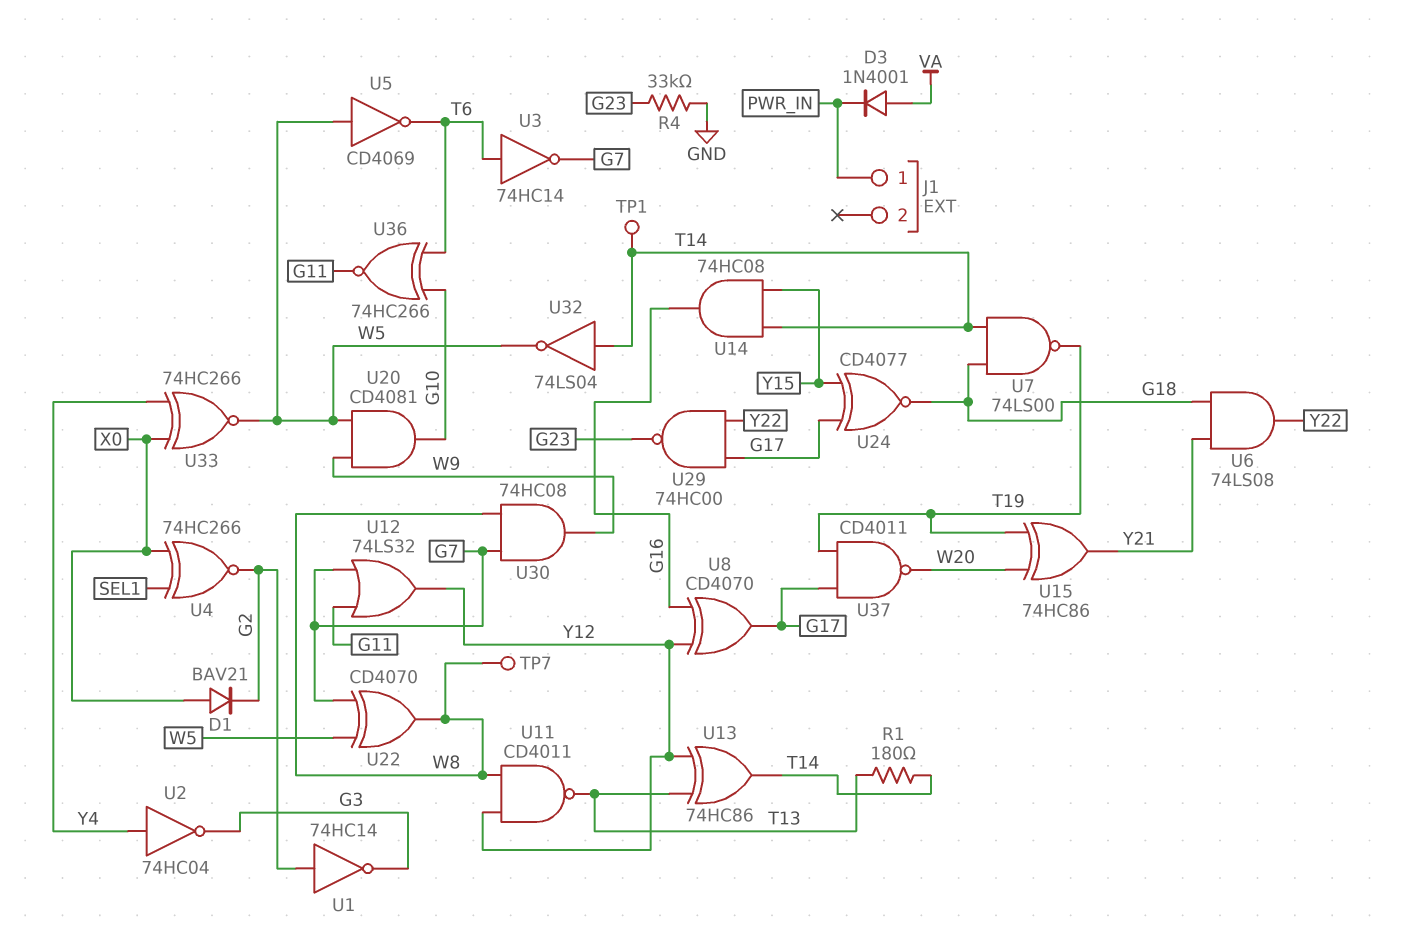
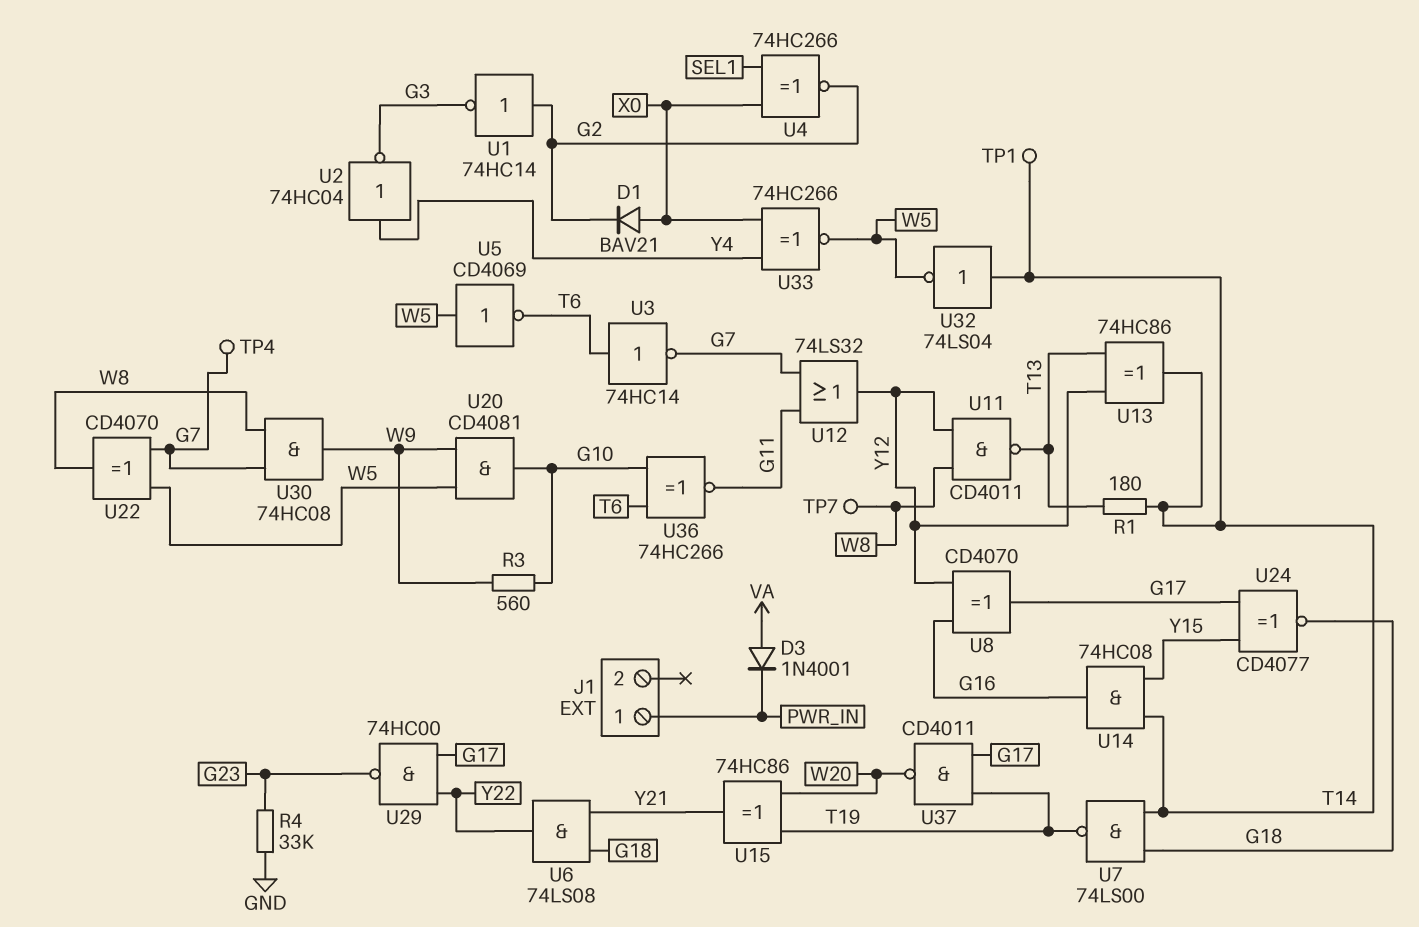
R3: none -> 560 (G10, W9)
TP4: none -> test point (G7)

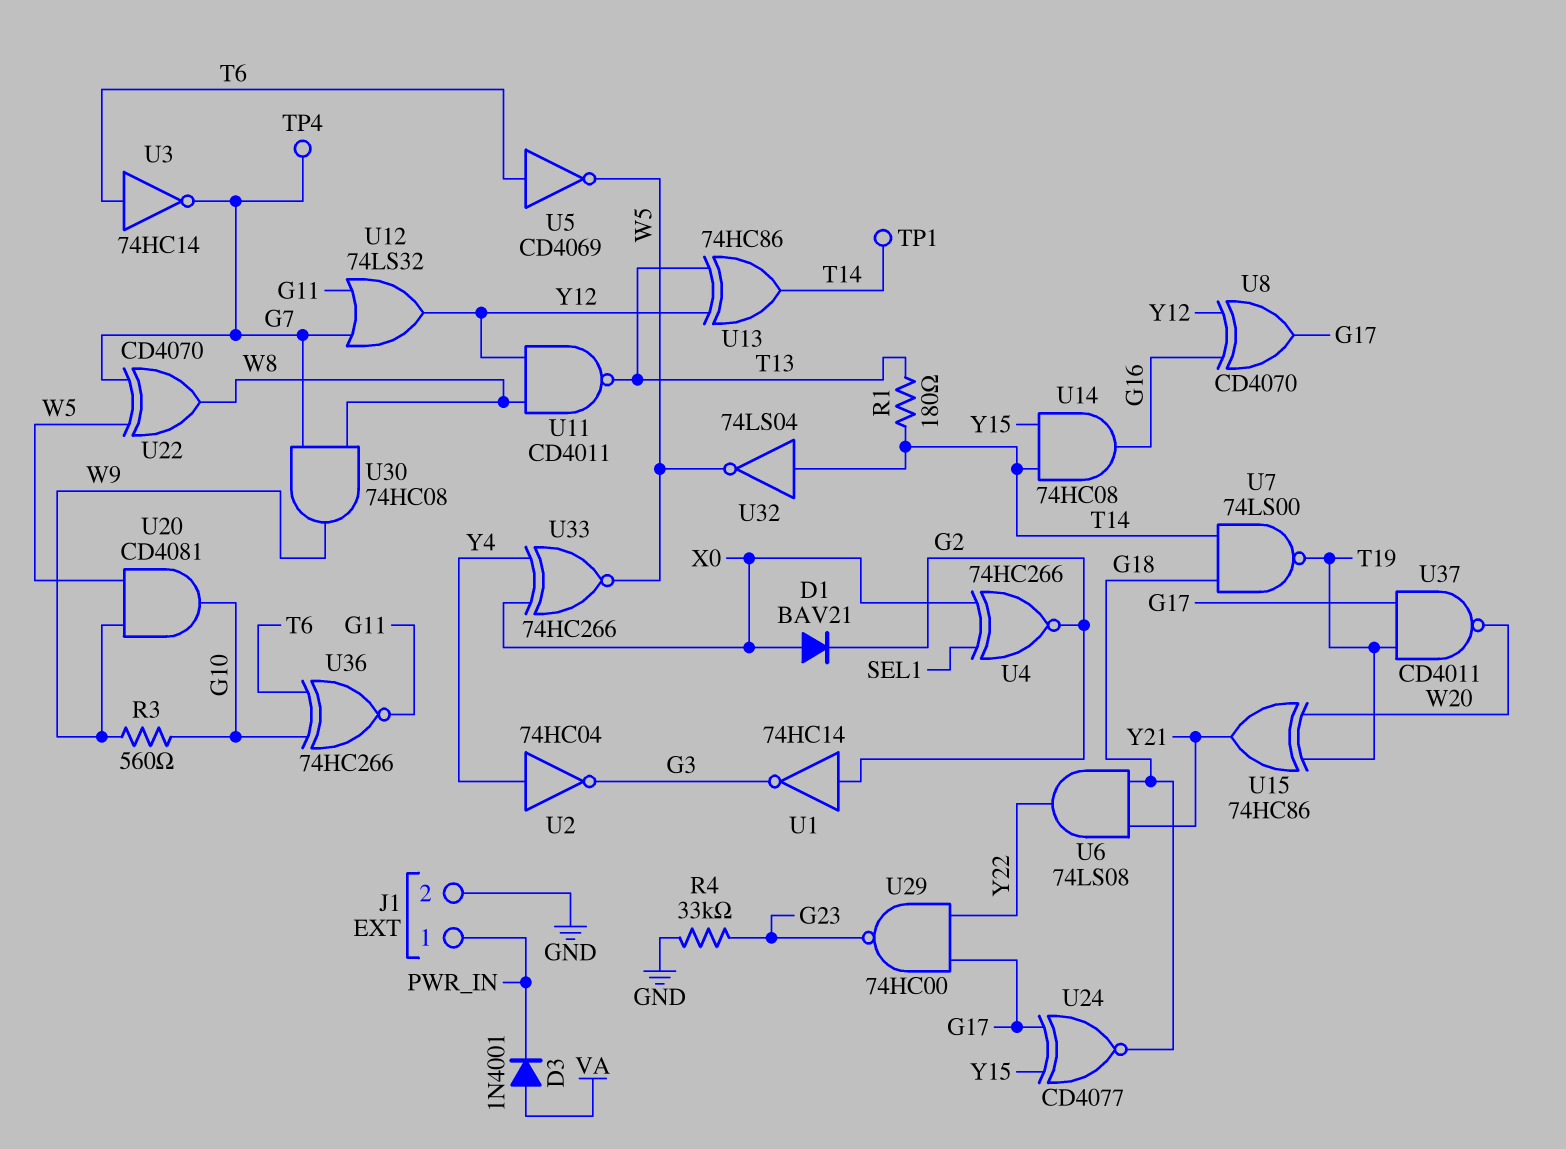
J1 pin 2: none -> GND
TP7: test point (W8) -> none
U5: NOT CD4069 (in W5, out T6) -> NOT CD4069 (in T6, out W5)

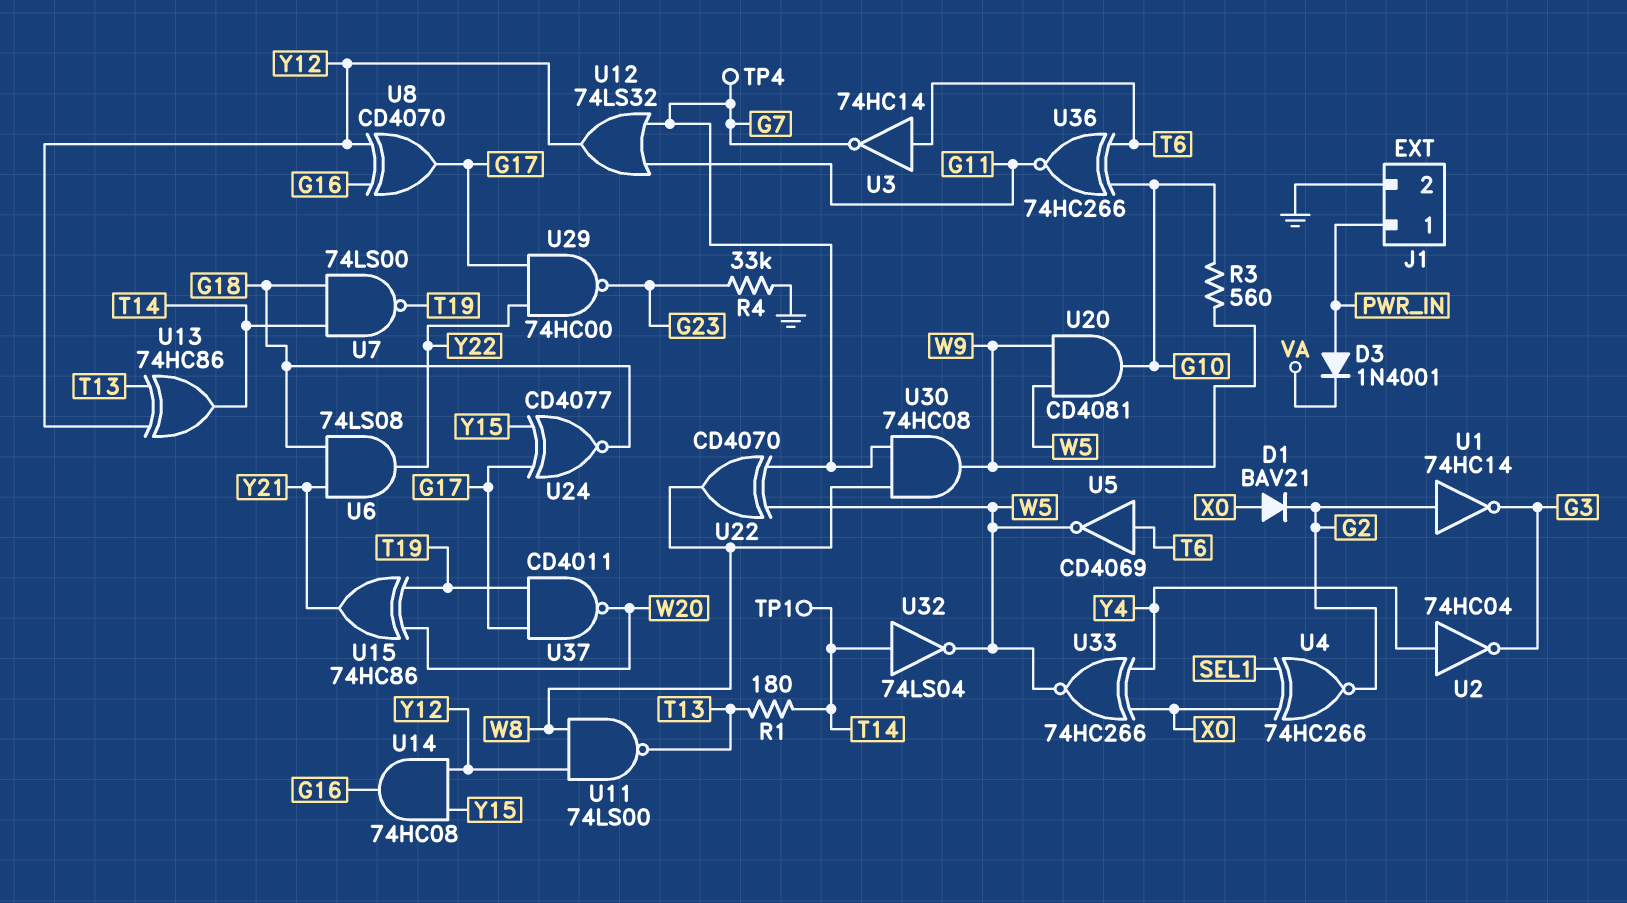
D3: diode 1N4001 (A VA, K PWR_IN) -> diode 1N4001 (A PWR_IN, K VA)
U11: NAND CD4011 (in W8, in Y12, out T13) -> NAND 74LS00 (in W8, in Y12, out T13)
U14: AND 74HC08 (in T14, in Y15, out G16) -> AND 74HC08 (in Y12, in Y15, out G16)

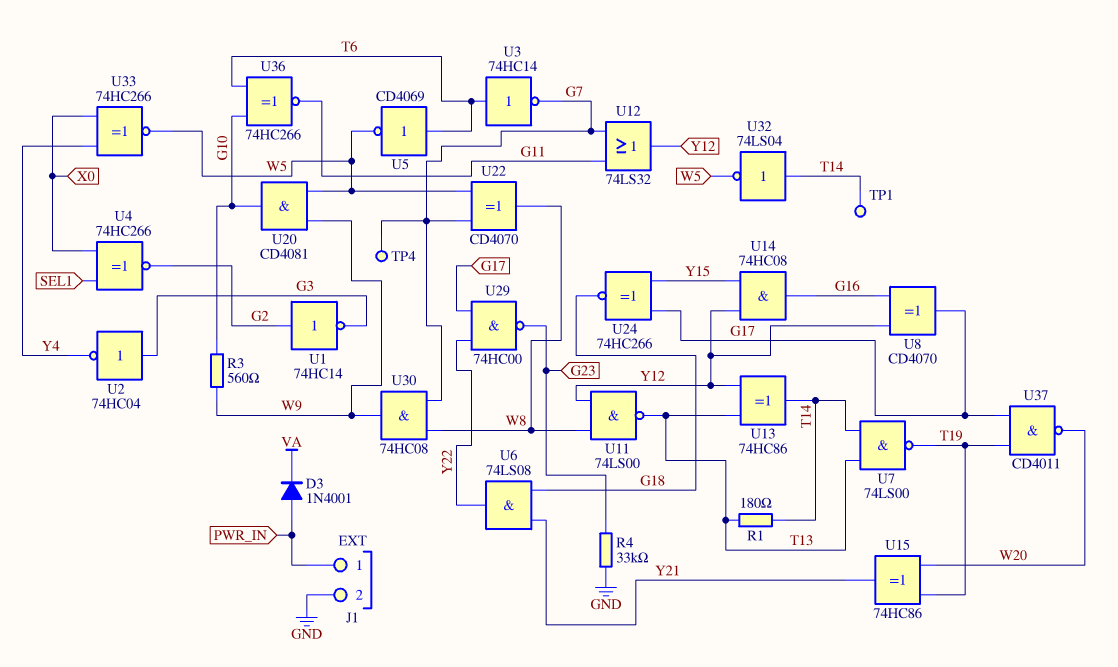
D1: diode BAV21 (A X0, K G2) -> none
U2: NOT 74HC04 (in Y4, out G3) -> NOT 74HC04 (in G3, out Y4)
U7: NAND 74LS00 (in G18, in T14, out T19) -> NAND 74LS00 (in T13, in T14, out T19)
U24: XNOR CD4077 (in G17, in Y15, out G18) -> XNOR 74HC266 (in G17, in Y15, out G18)

